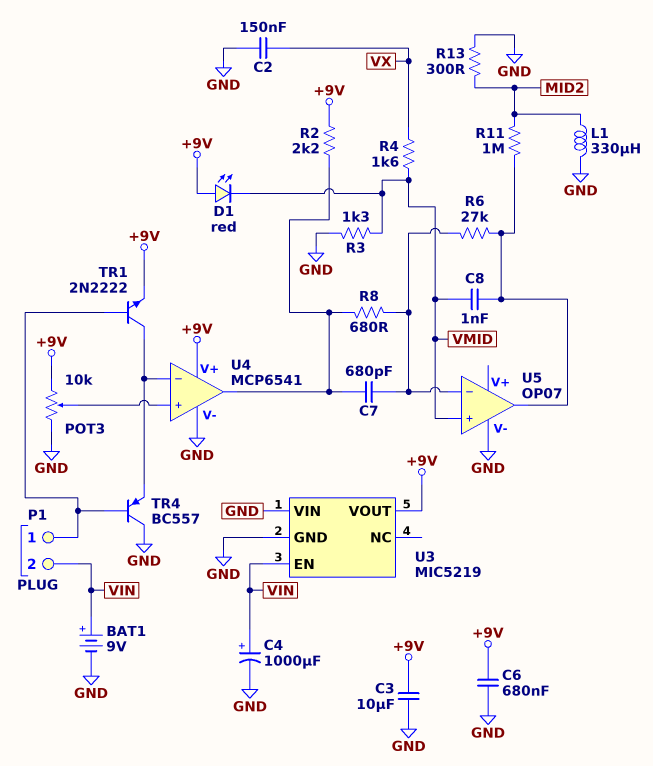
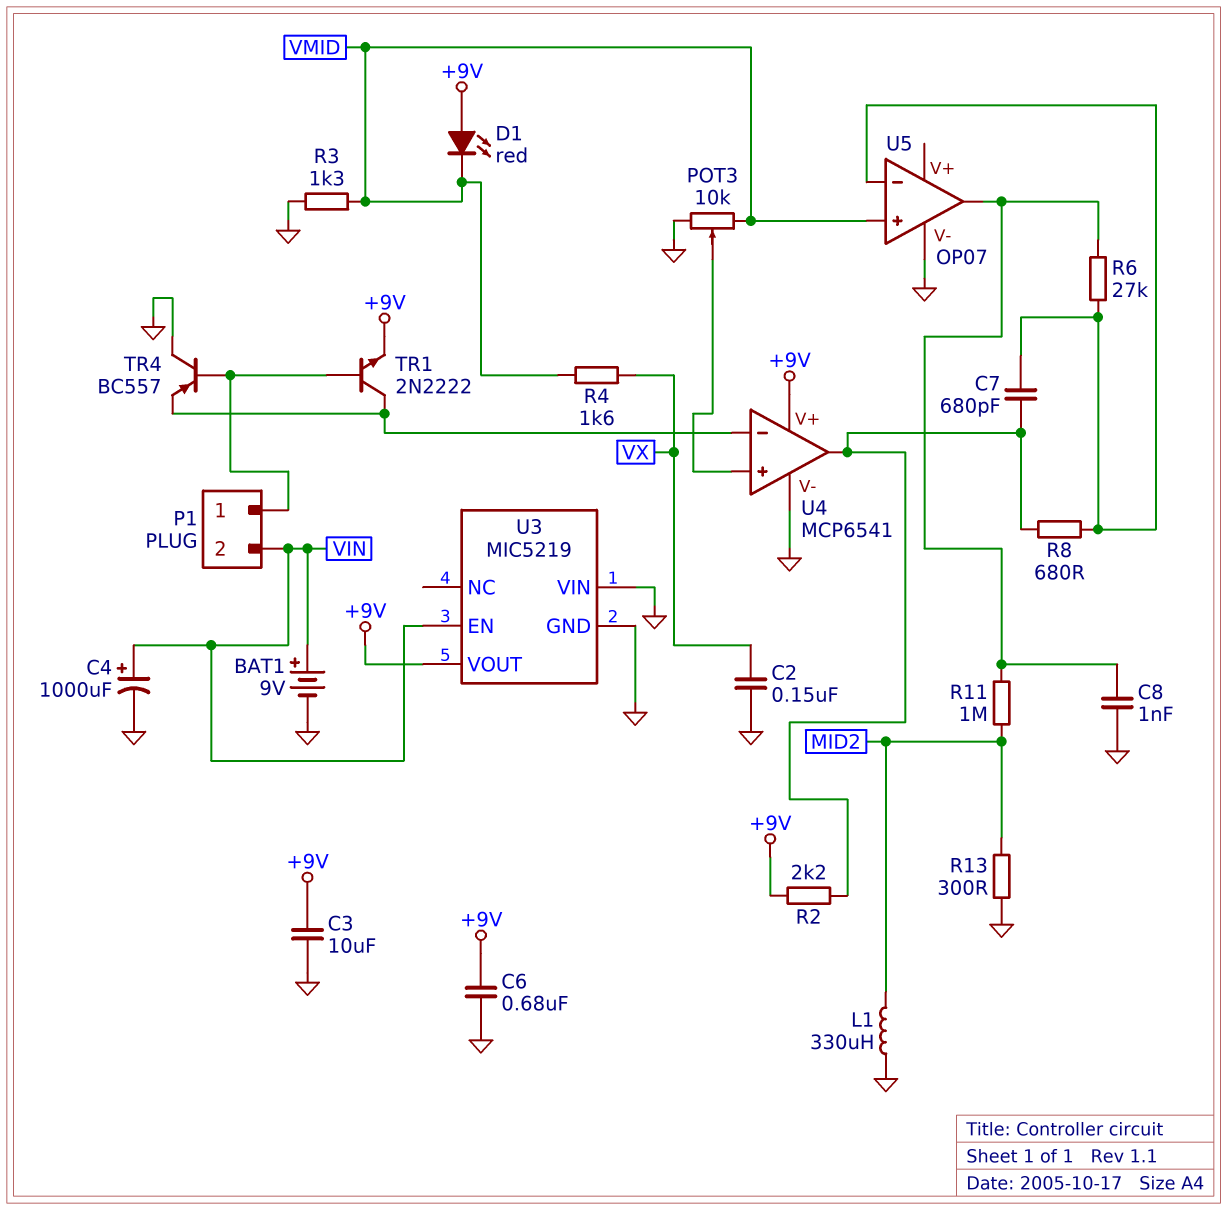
C8: 1nF (U5/out, VMID) -> 1nF (GND, U5/out)
POT3: 10k (+9V, GND, wiper U4/in+) -> 10k (GND, VMID, wiper U4/in+)

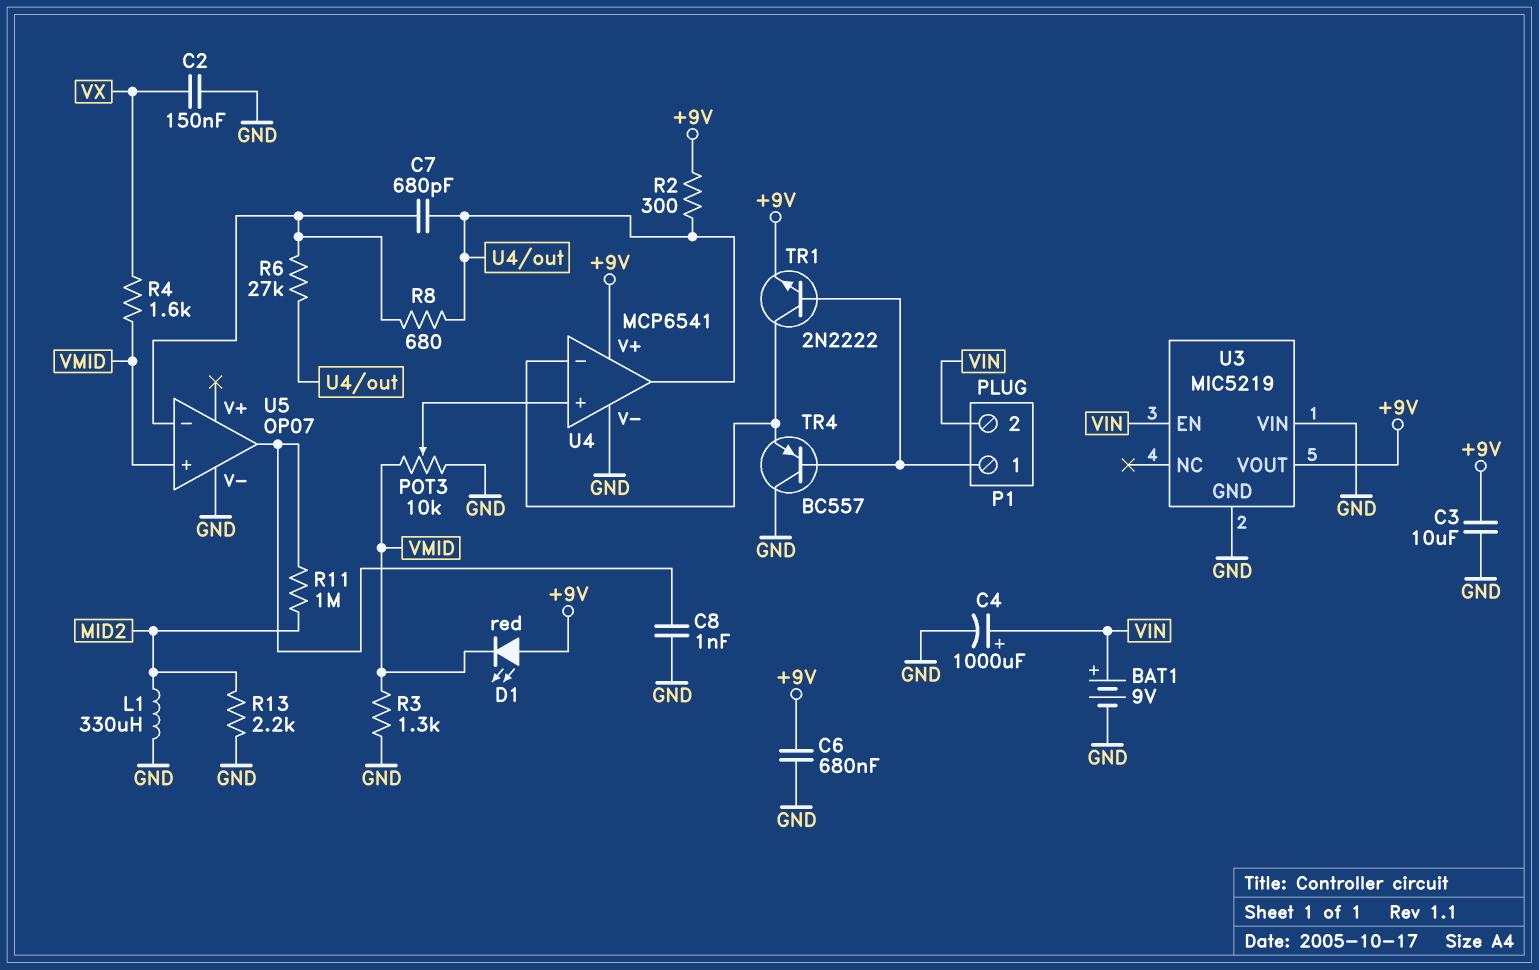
R2: 2.2k (+9V, U4/out) -> 300 (+9V, U4/out)
R6: 27k (U5/in-, U5/out) -> 27k (U4/out, U5/in-)
R13: 300 (GND, MID2) -> 2.2k (GND, MID2)

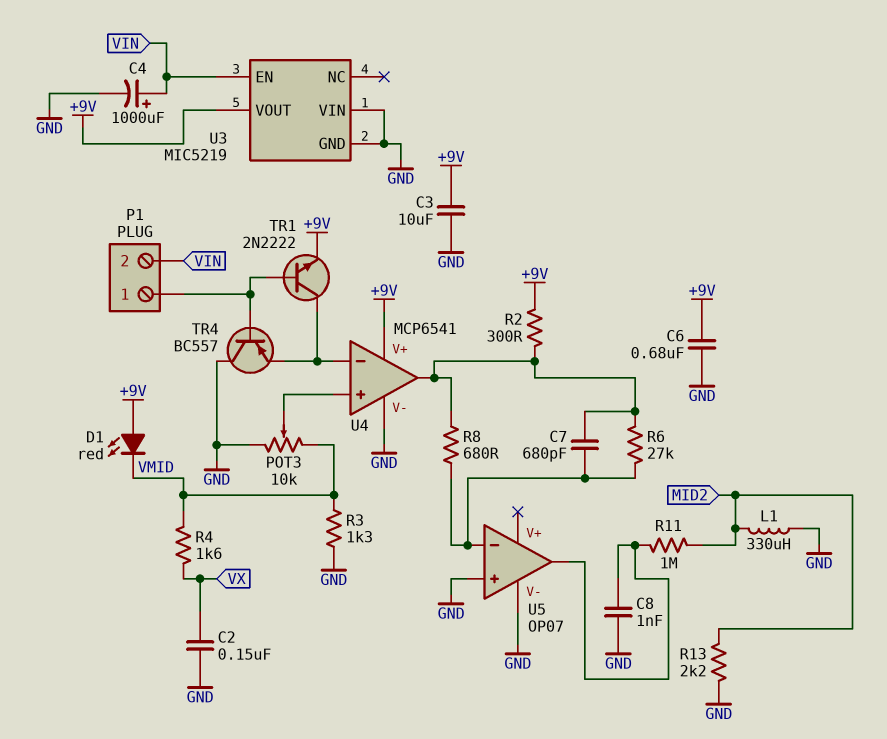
BAT1: 9V (plus VIN, minus GND) -> none
U5 pin in+: VMID -> GND

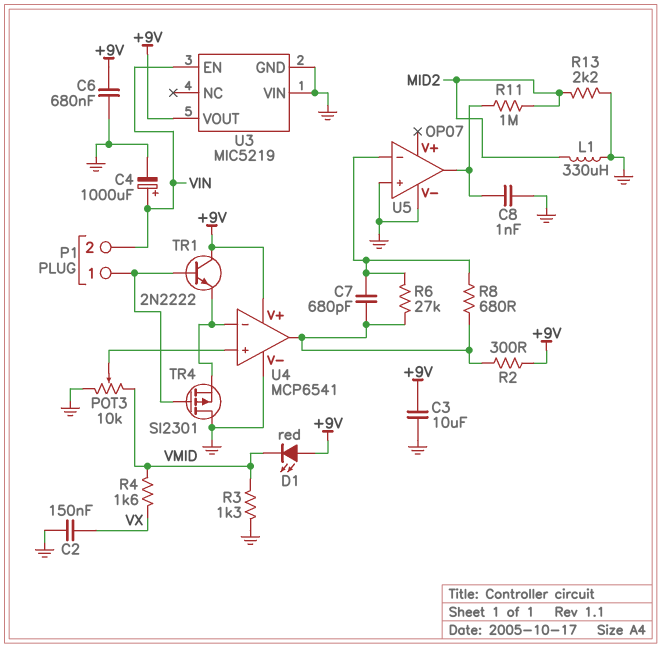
TR1: NPN 2N2222 (B P1/1, C U4/in-, E +9V) -> NPN 2N2222 (B P1/1, C +9V, E U4/in-)
TR4: PNP BC557 (B P1/1, C GND, E U4/in-) -> PMOS SI2301 (G P1/1, D GND, S U4/in-)

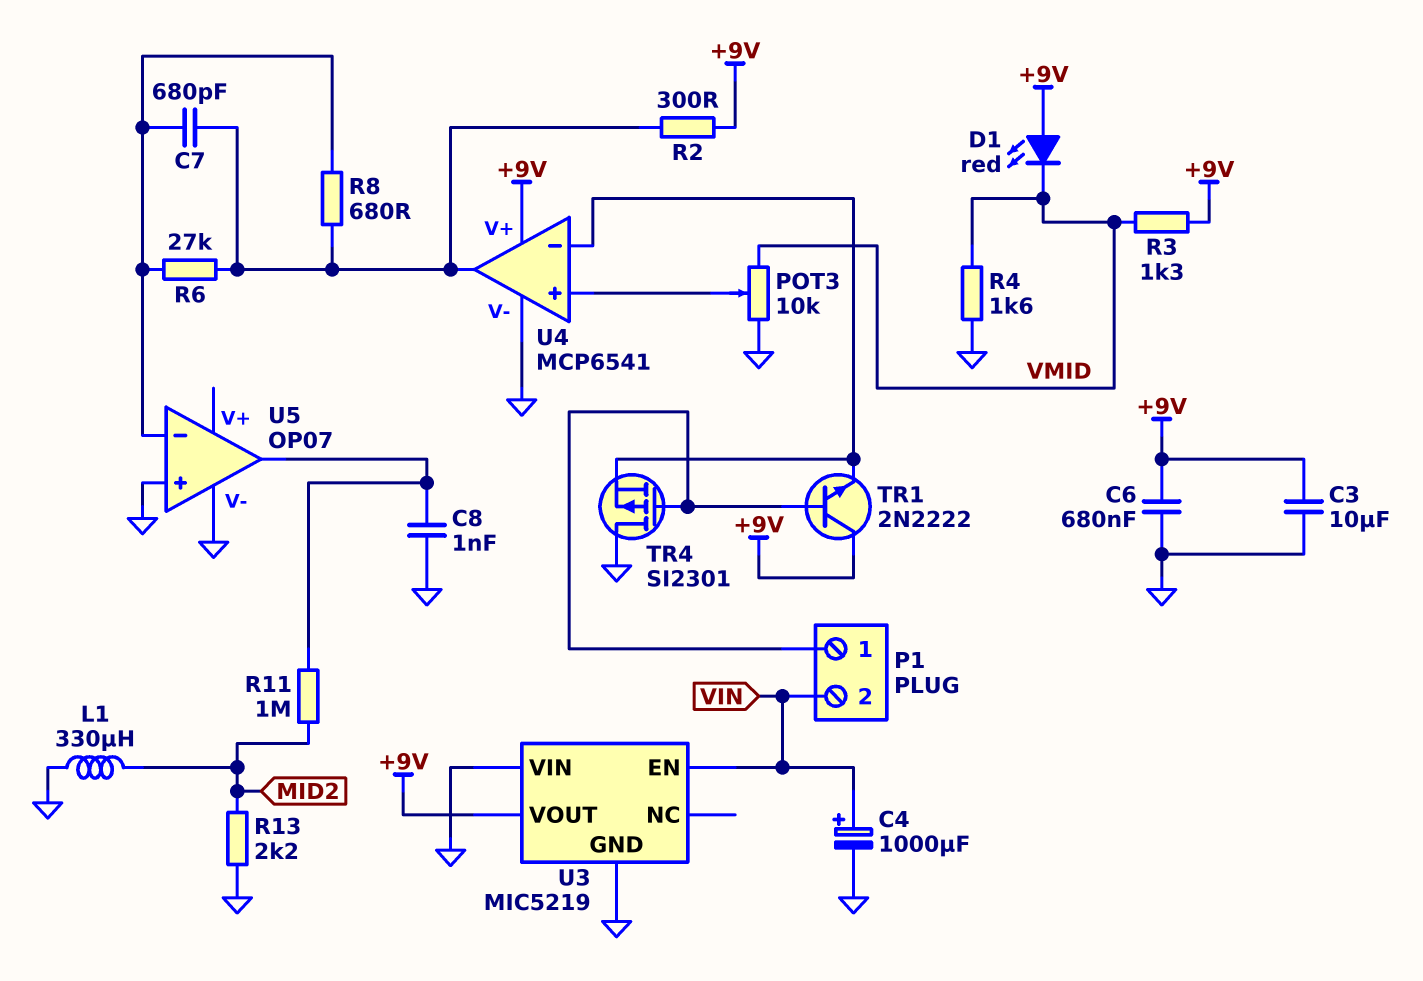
C2: 150nF (GND, VX) -> none
R3: 1.3k (GND, VMID) -> 1.3k (+9V, VMID)
R4: 1.6k (VMID, VX) -> 1.6k (GND, VMID)

